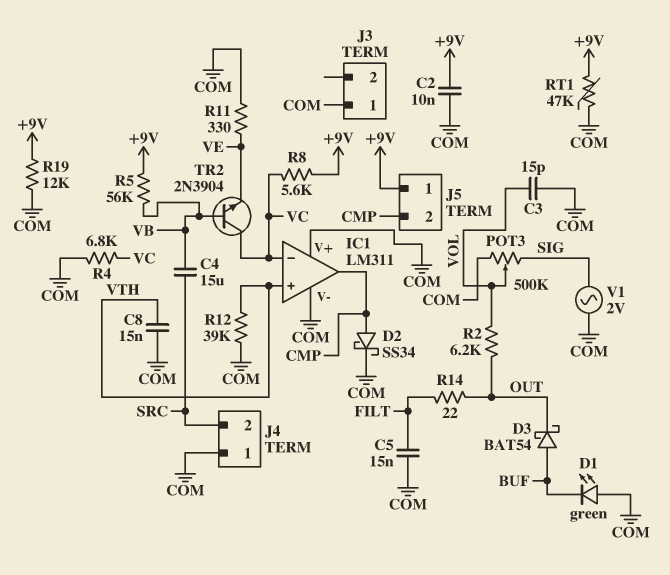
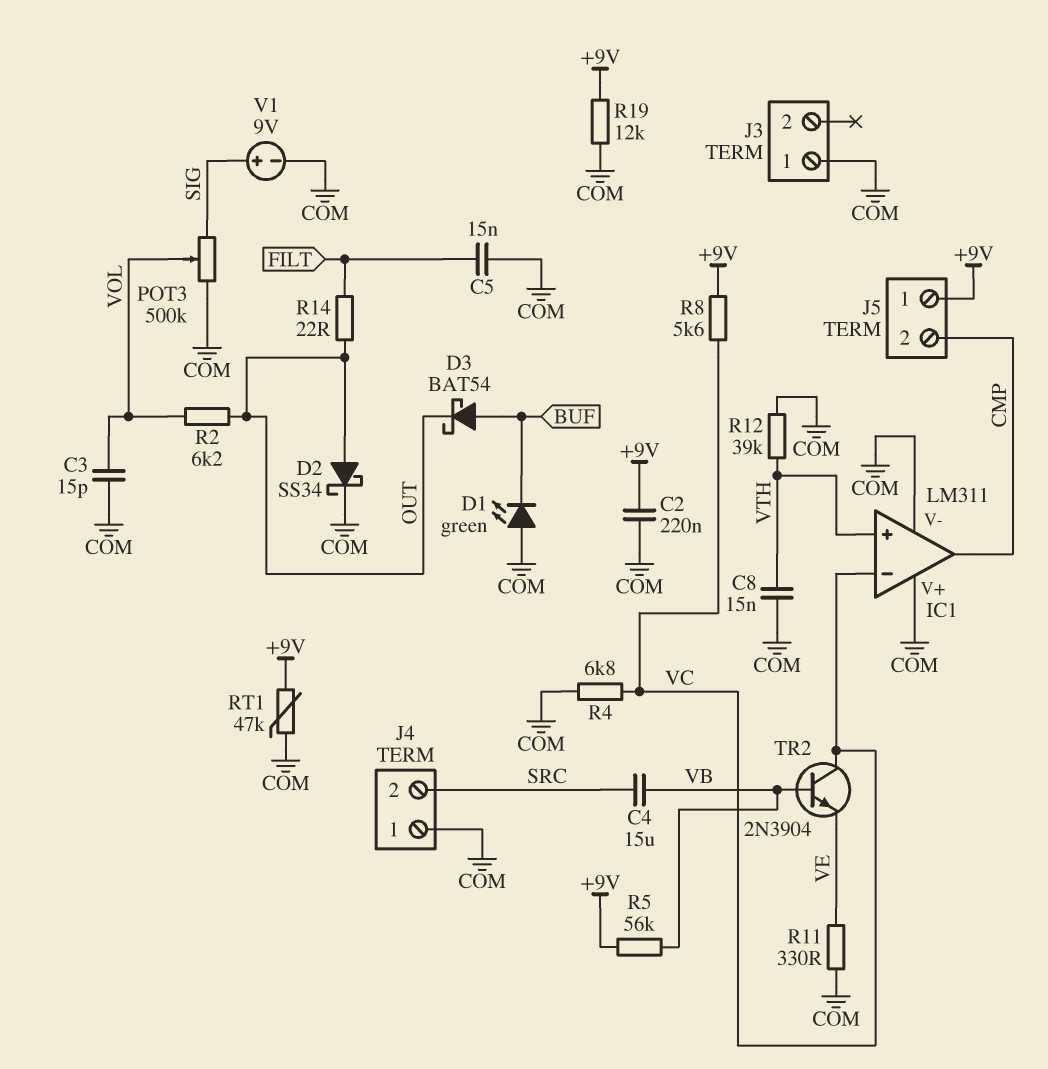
C2: 10nF (+9V, COM) -> 220nF (+9V, COM)
D2: schottky SS34 (A CMP, K COM) -> schottky SS34 (A OUT, K COM)
V1: AC 2V (COM, SIG) -> 9V (plus SIG, minus COM)

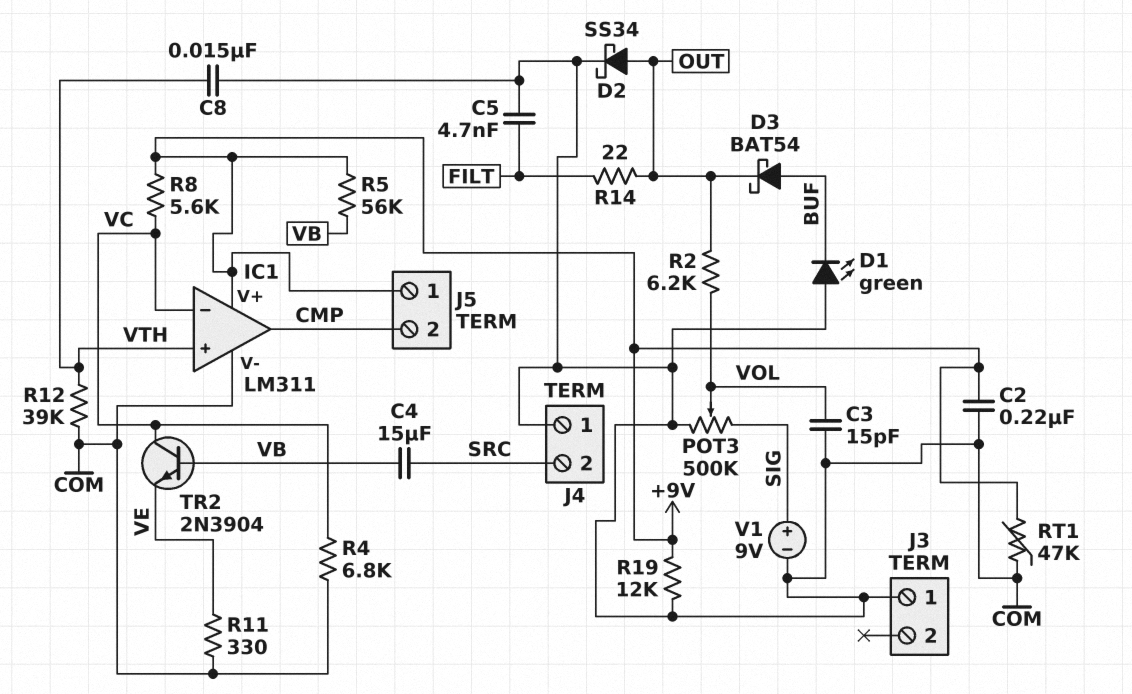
C5: 15nF (COM, FILT) -> 4.7nF (COM, FILT)
IC1 pin V+: COM -> +9V

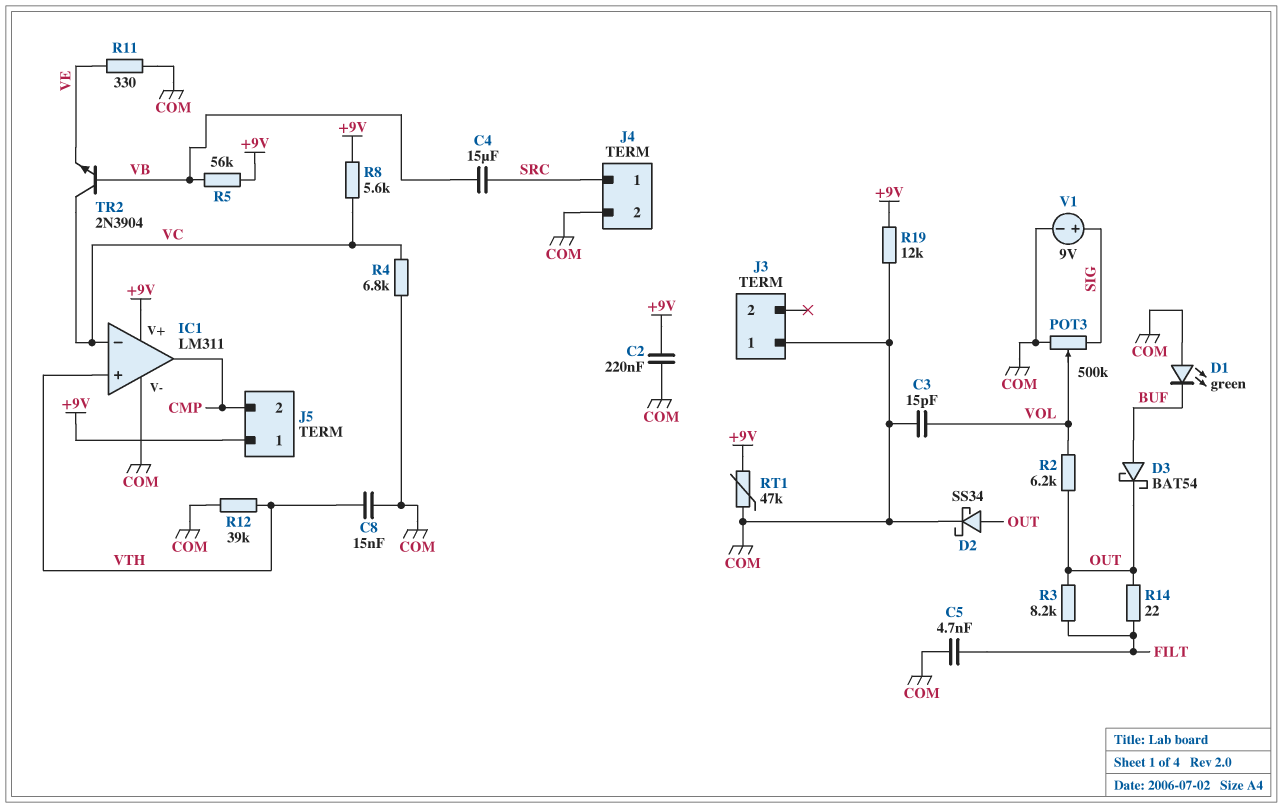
J4 pin 1: COM -> SRC
J4 pin 2: SRC -> COM
R3: none -> 8.2k (FILT, OUT)

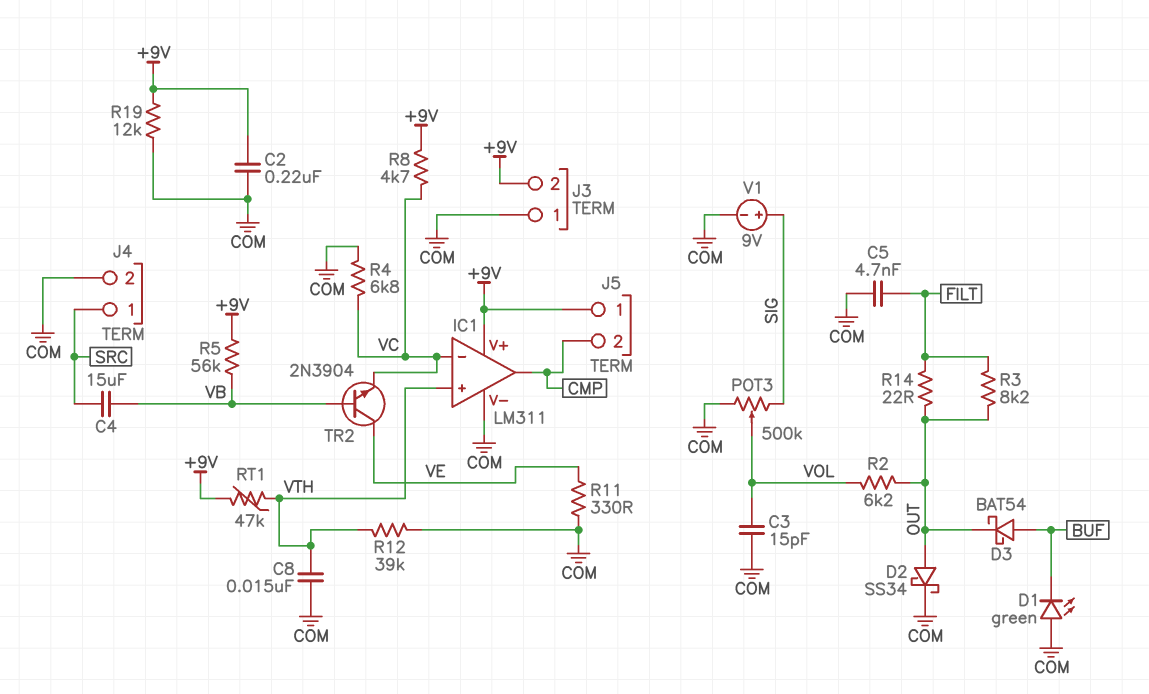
J3 pin 2: none -> +9V
R8: 5.6k (+9V, VC) -> 4.7k (+9V, VC)
RT1: 47k (+9V, COM) -> 47k (+9V, VTH)
TR2: NPN 2N3904 (B VB, C VC, E VE) -> NPN 2N3904 (B VB, C VE, E VC)

